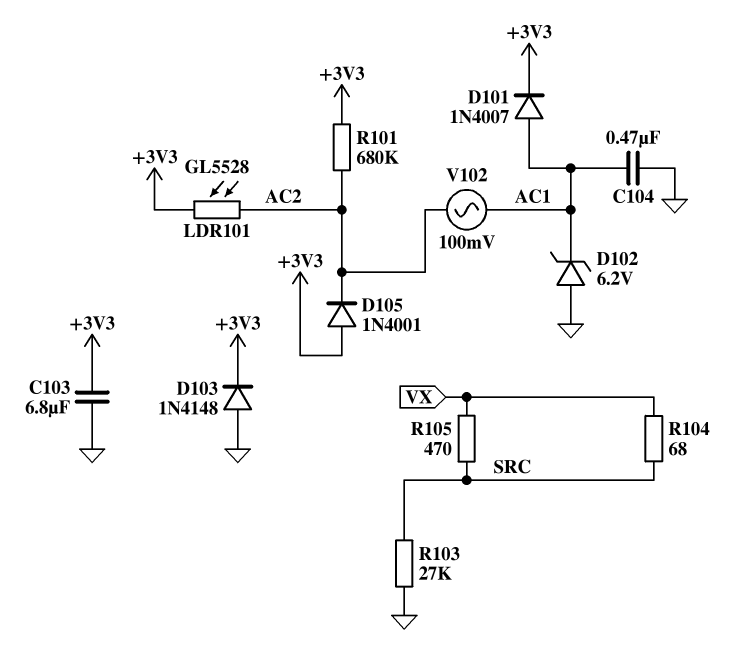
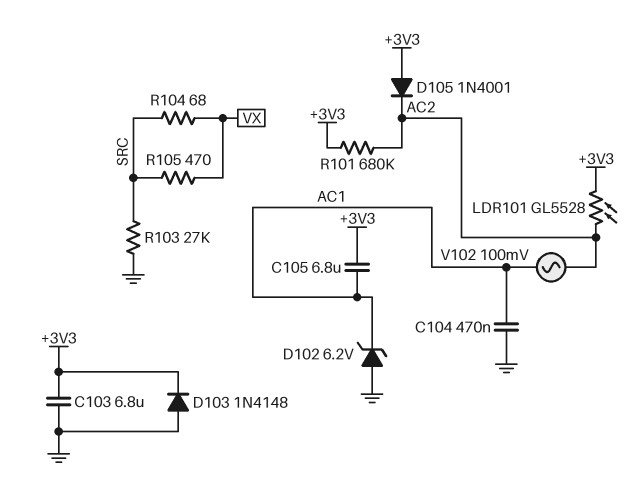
C105: none -> 6.8uF (+3V3, AC1)
D101: diode 1N4007 (A AC1, K +3V3) -> none

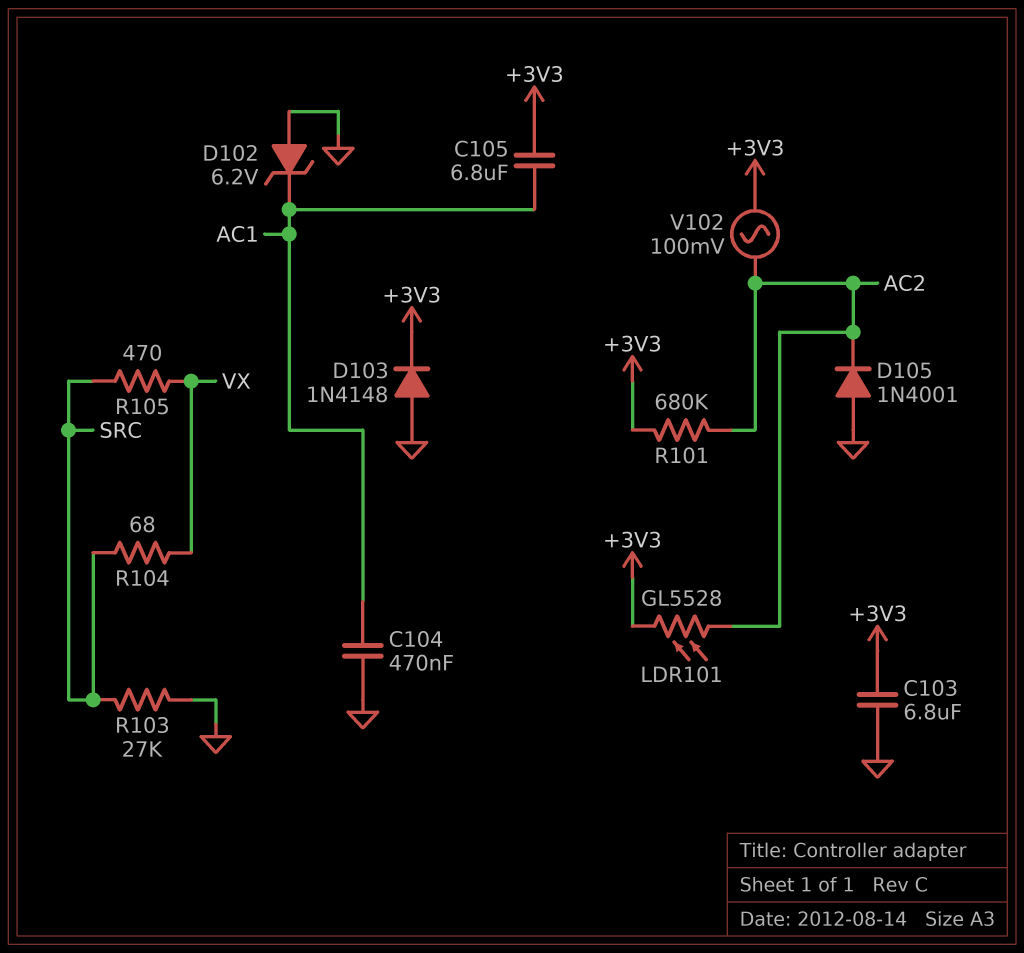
D105: diode 1N4001 (A +3V3, K AC2) -> diode 1N4001 (A GND, K AC2)
V102: AC 100mV (AC1, AC2) -> AC 100mV (+3V3, AC2)

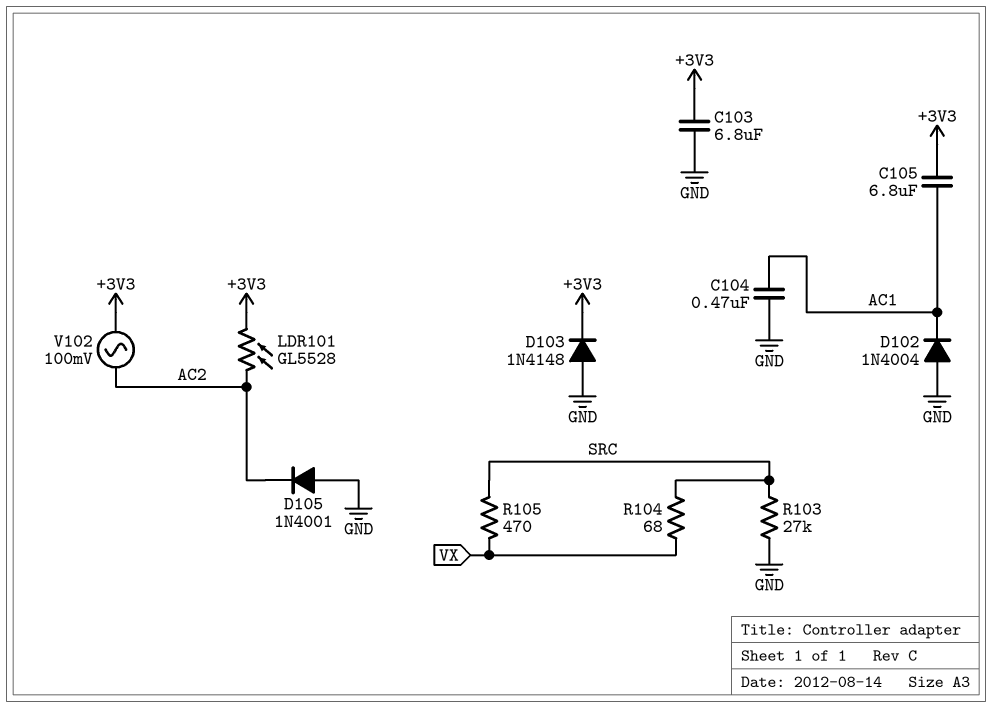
D102: zener 6.2V (A GND, K AC1) -> diode 1N4004 (A GND, K AC1)
R101: 680k (+3V3, AC2) -> none

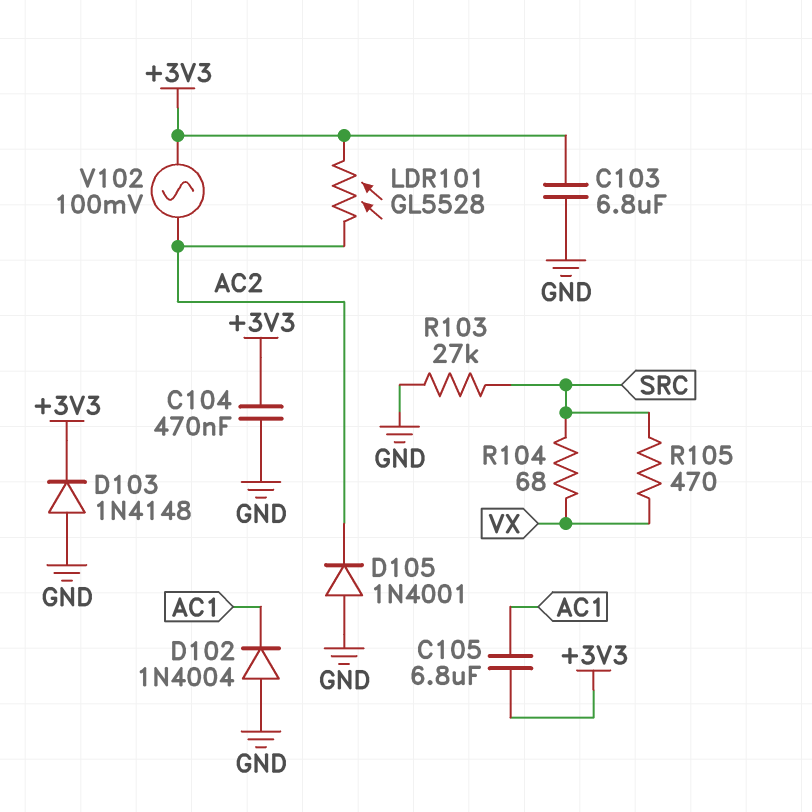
C104: 470nF (AC1, GND) -> 470nF (+3V3, GND)

